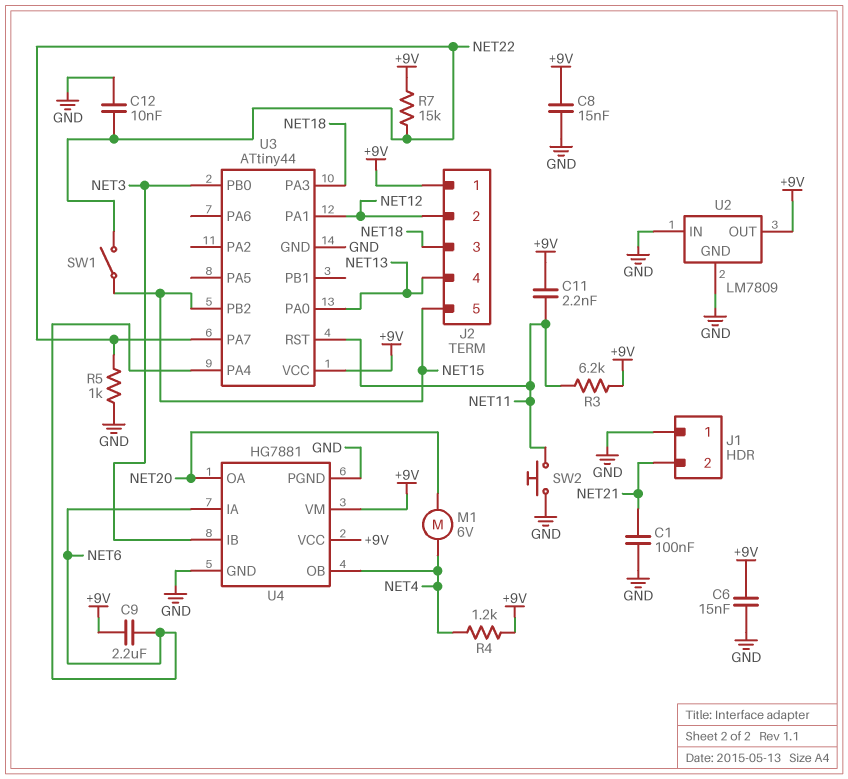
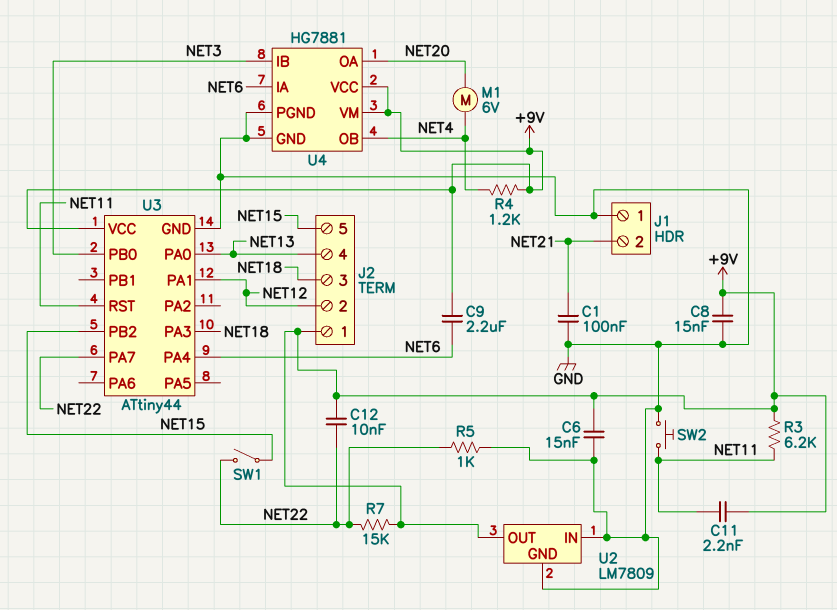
C12: 10nF (GND, NET22) -> 10nF (+9V, NET22)

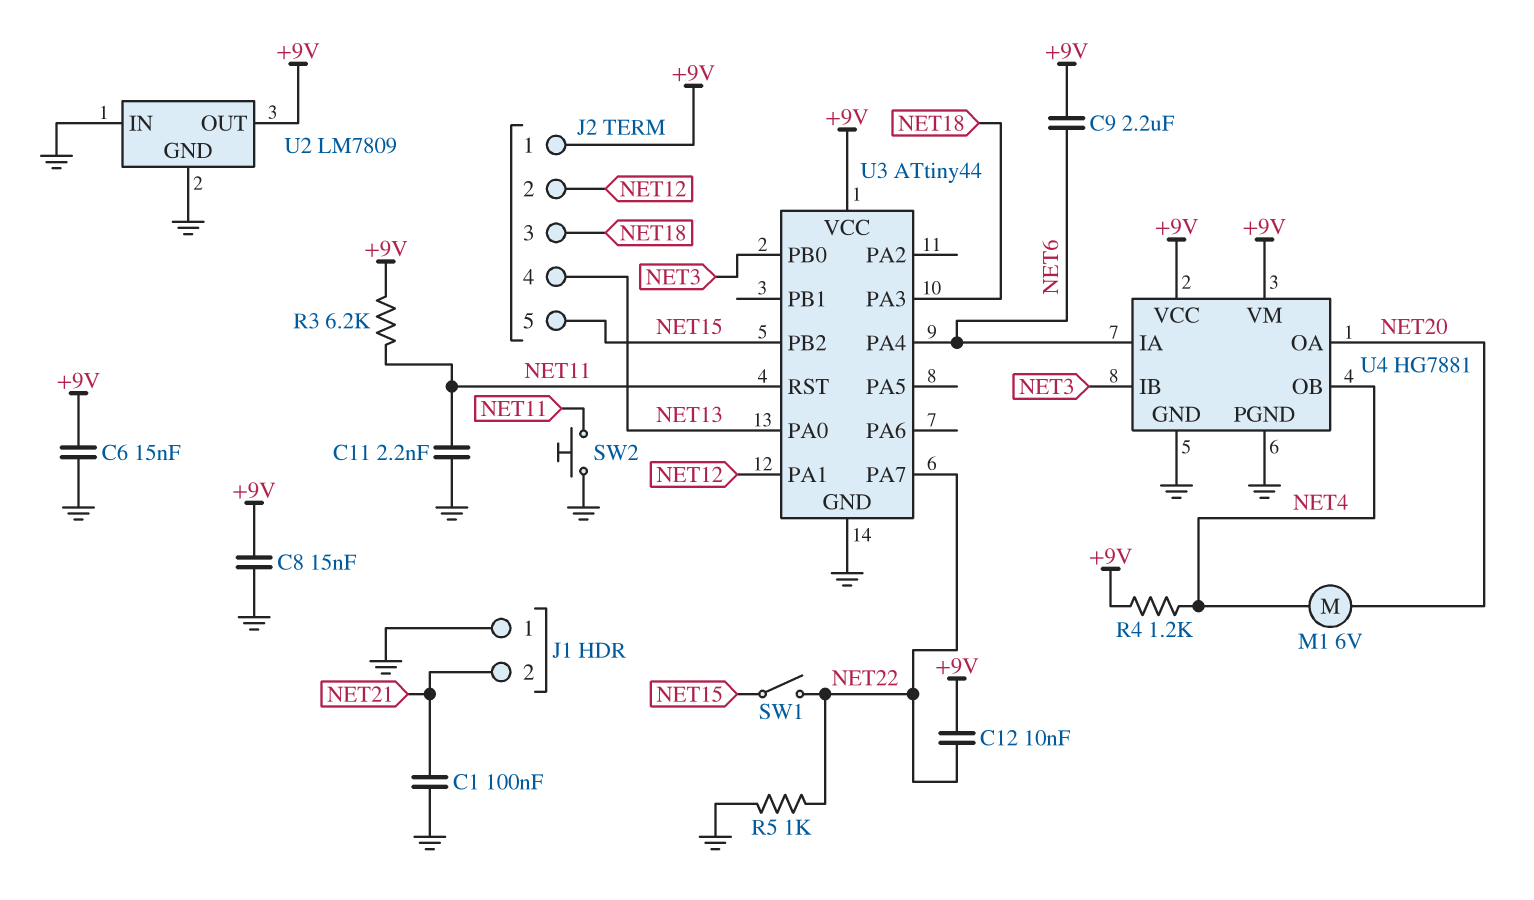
C11: 2.2nF (+9V, NET11) -> 2.2nF (GND, NET11)
R7: 15k (+9V, NET22) -> none

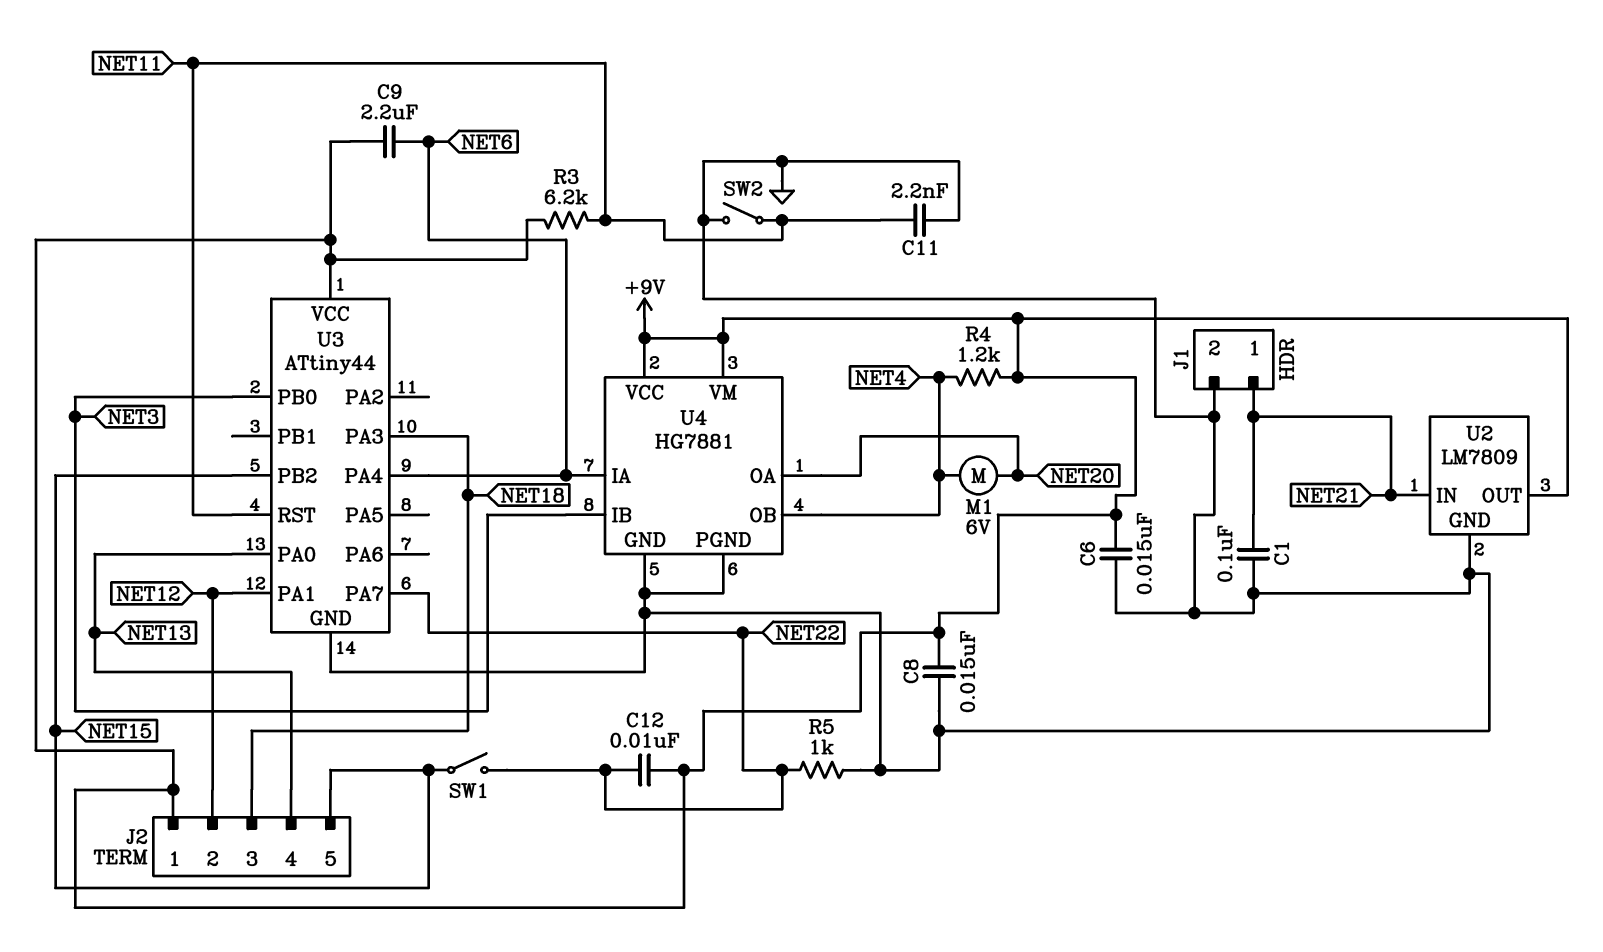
J1 pin 1: GND -> NET21
J1 pin 2: NET21 -> GND
SW2: button (GND, NET11) -> switch (GND, NET11)
U2 pin IN: GND -> NET21

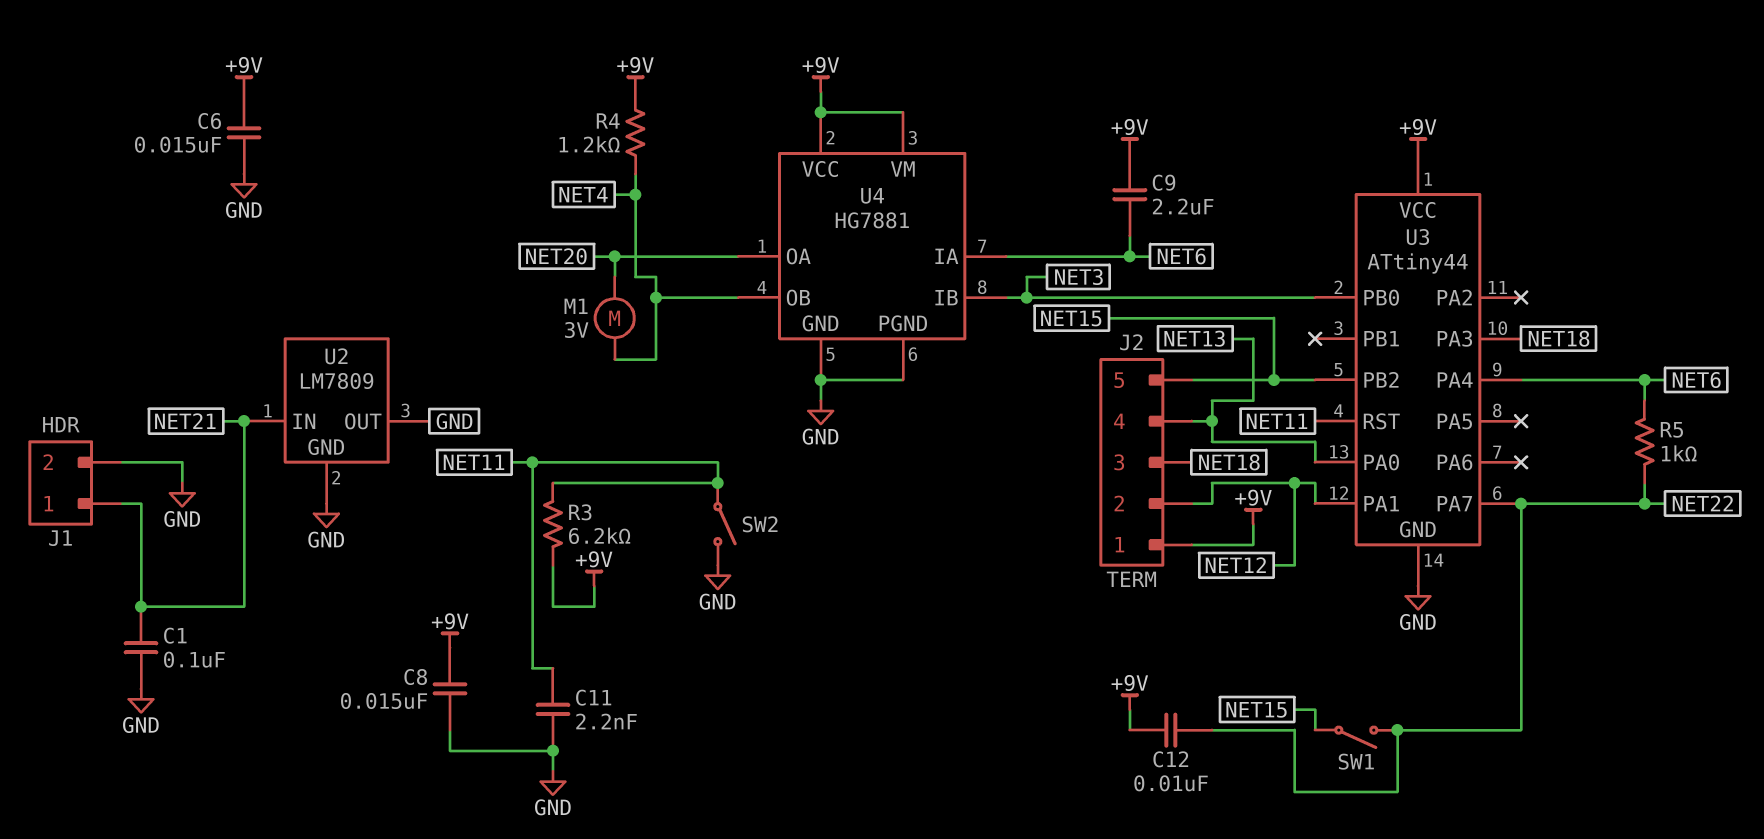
M1: motor 6V (NET4, NET20) -> motor 3V (NET4, NET20)
R5: 1k (GND, NET22) -> 1k (NET6, NET22)
U2 pin OUT: +9V -> GND

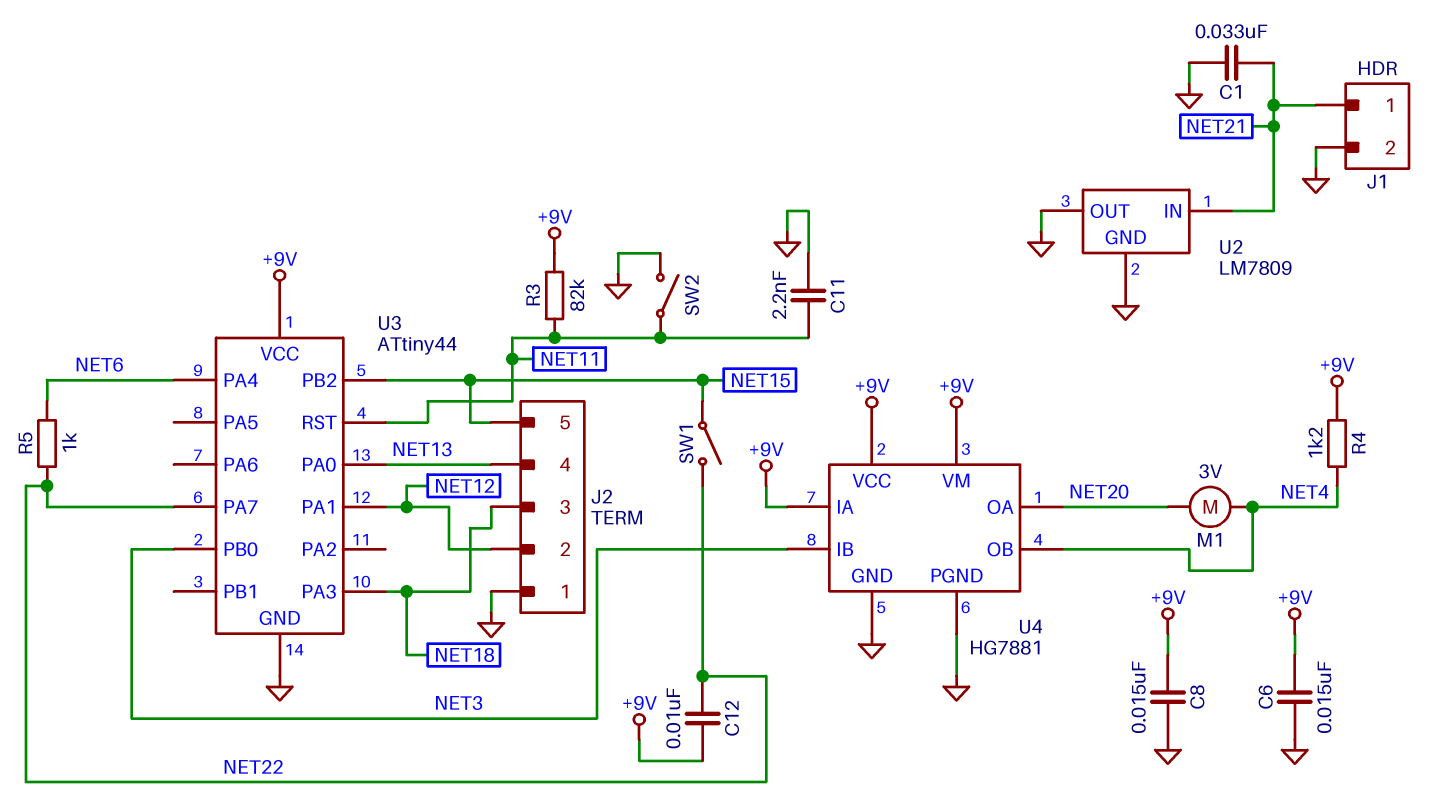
C1: 100nF (GND, NET21) -> 33nF (GND, NET21)
C9: 2.2uF (+9V, NET6) -> none
J2 pin 1: +9V -> GND
R3: 6.2k (+9V, NET11) -> 82k (+9V, NET11)
U4 pin IA: NET6 -> +9V

